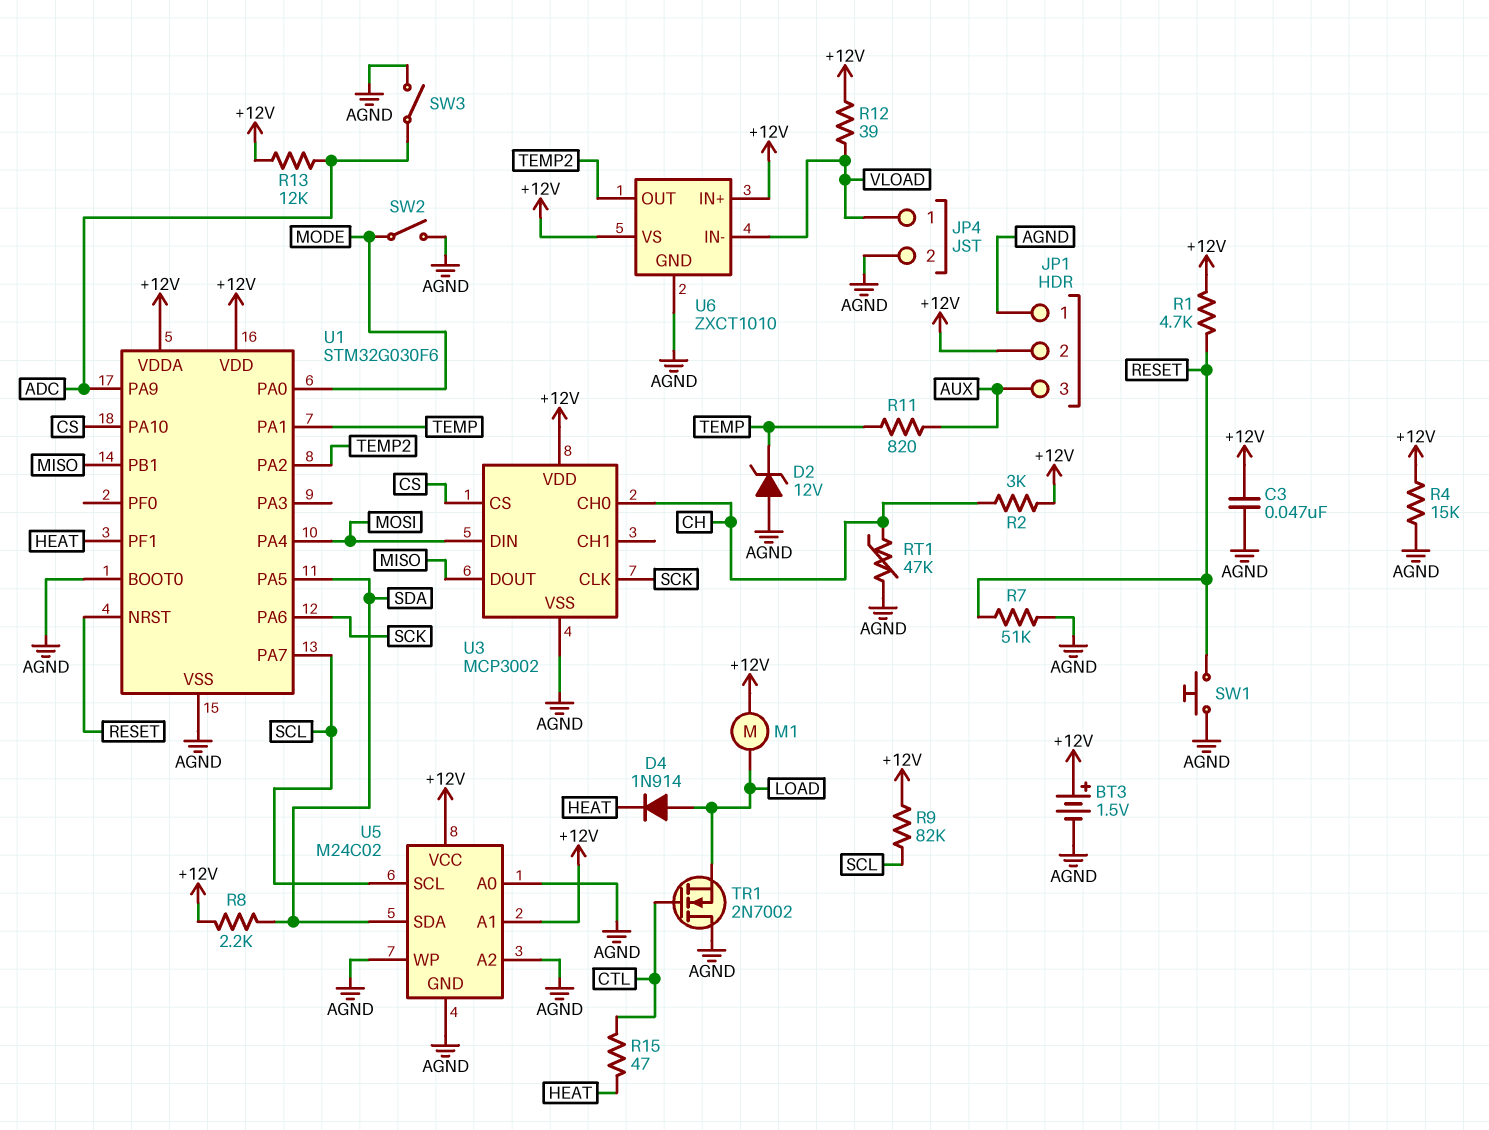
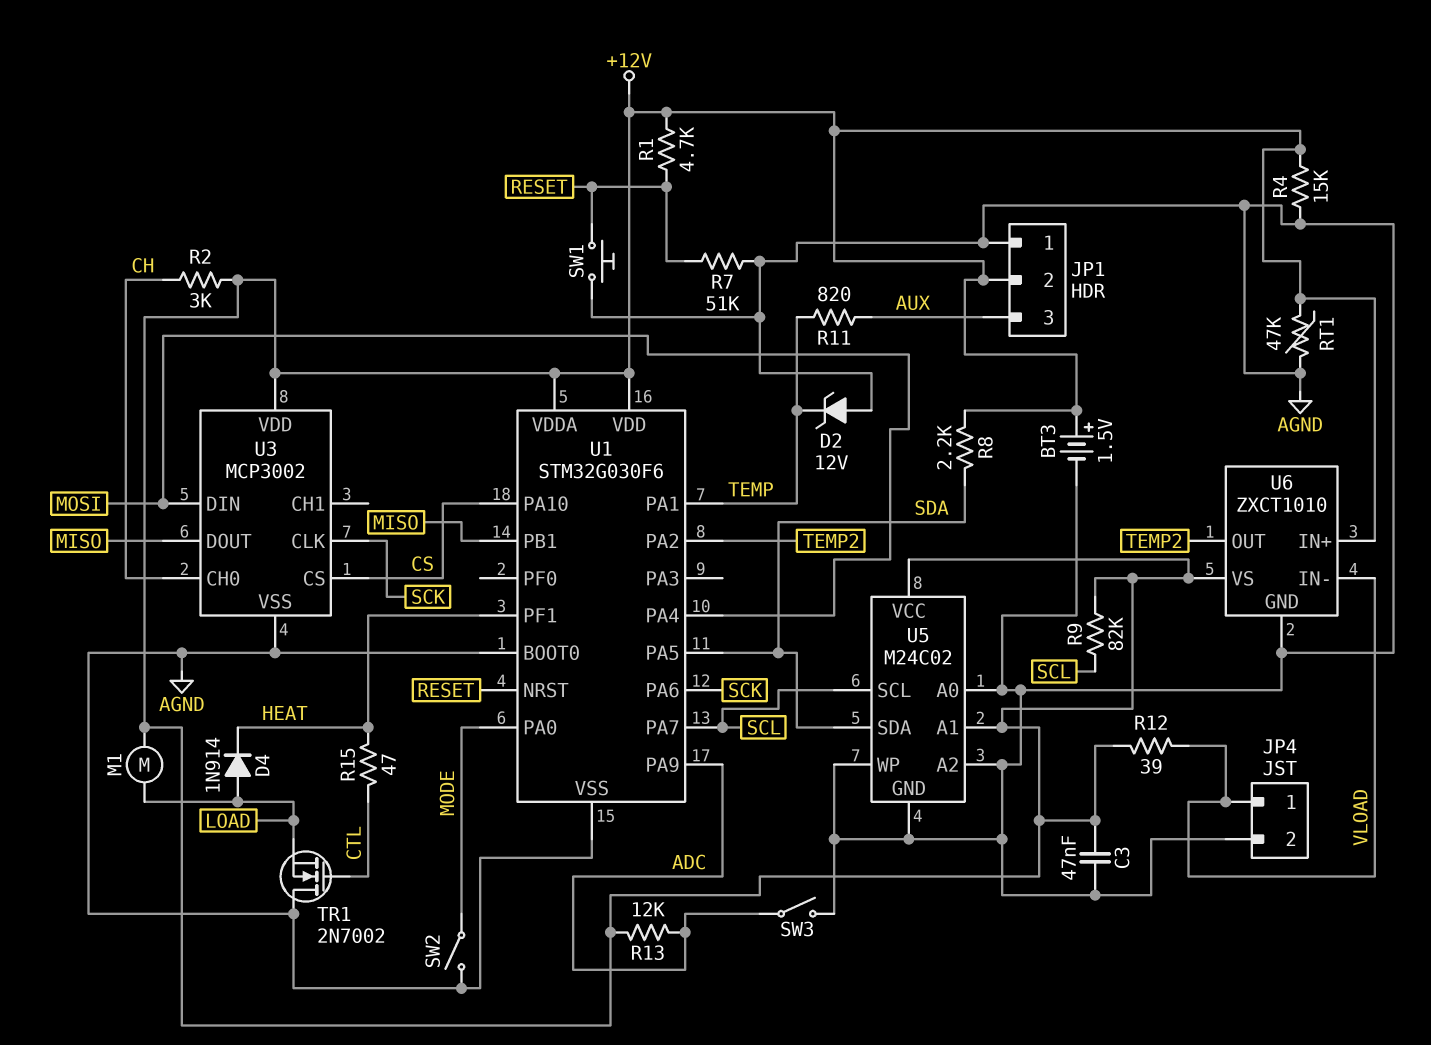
RT1: 47k (AGND, CH) -> 47k (+12V, AGND)

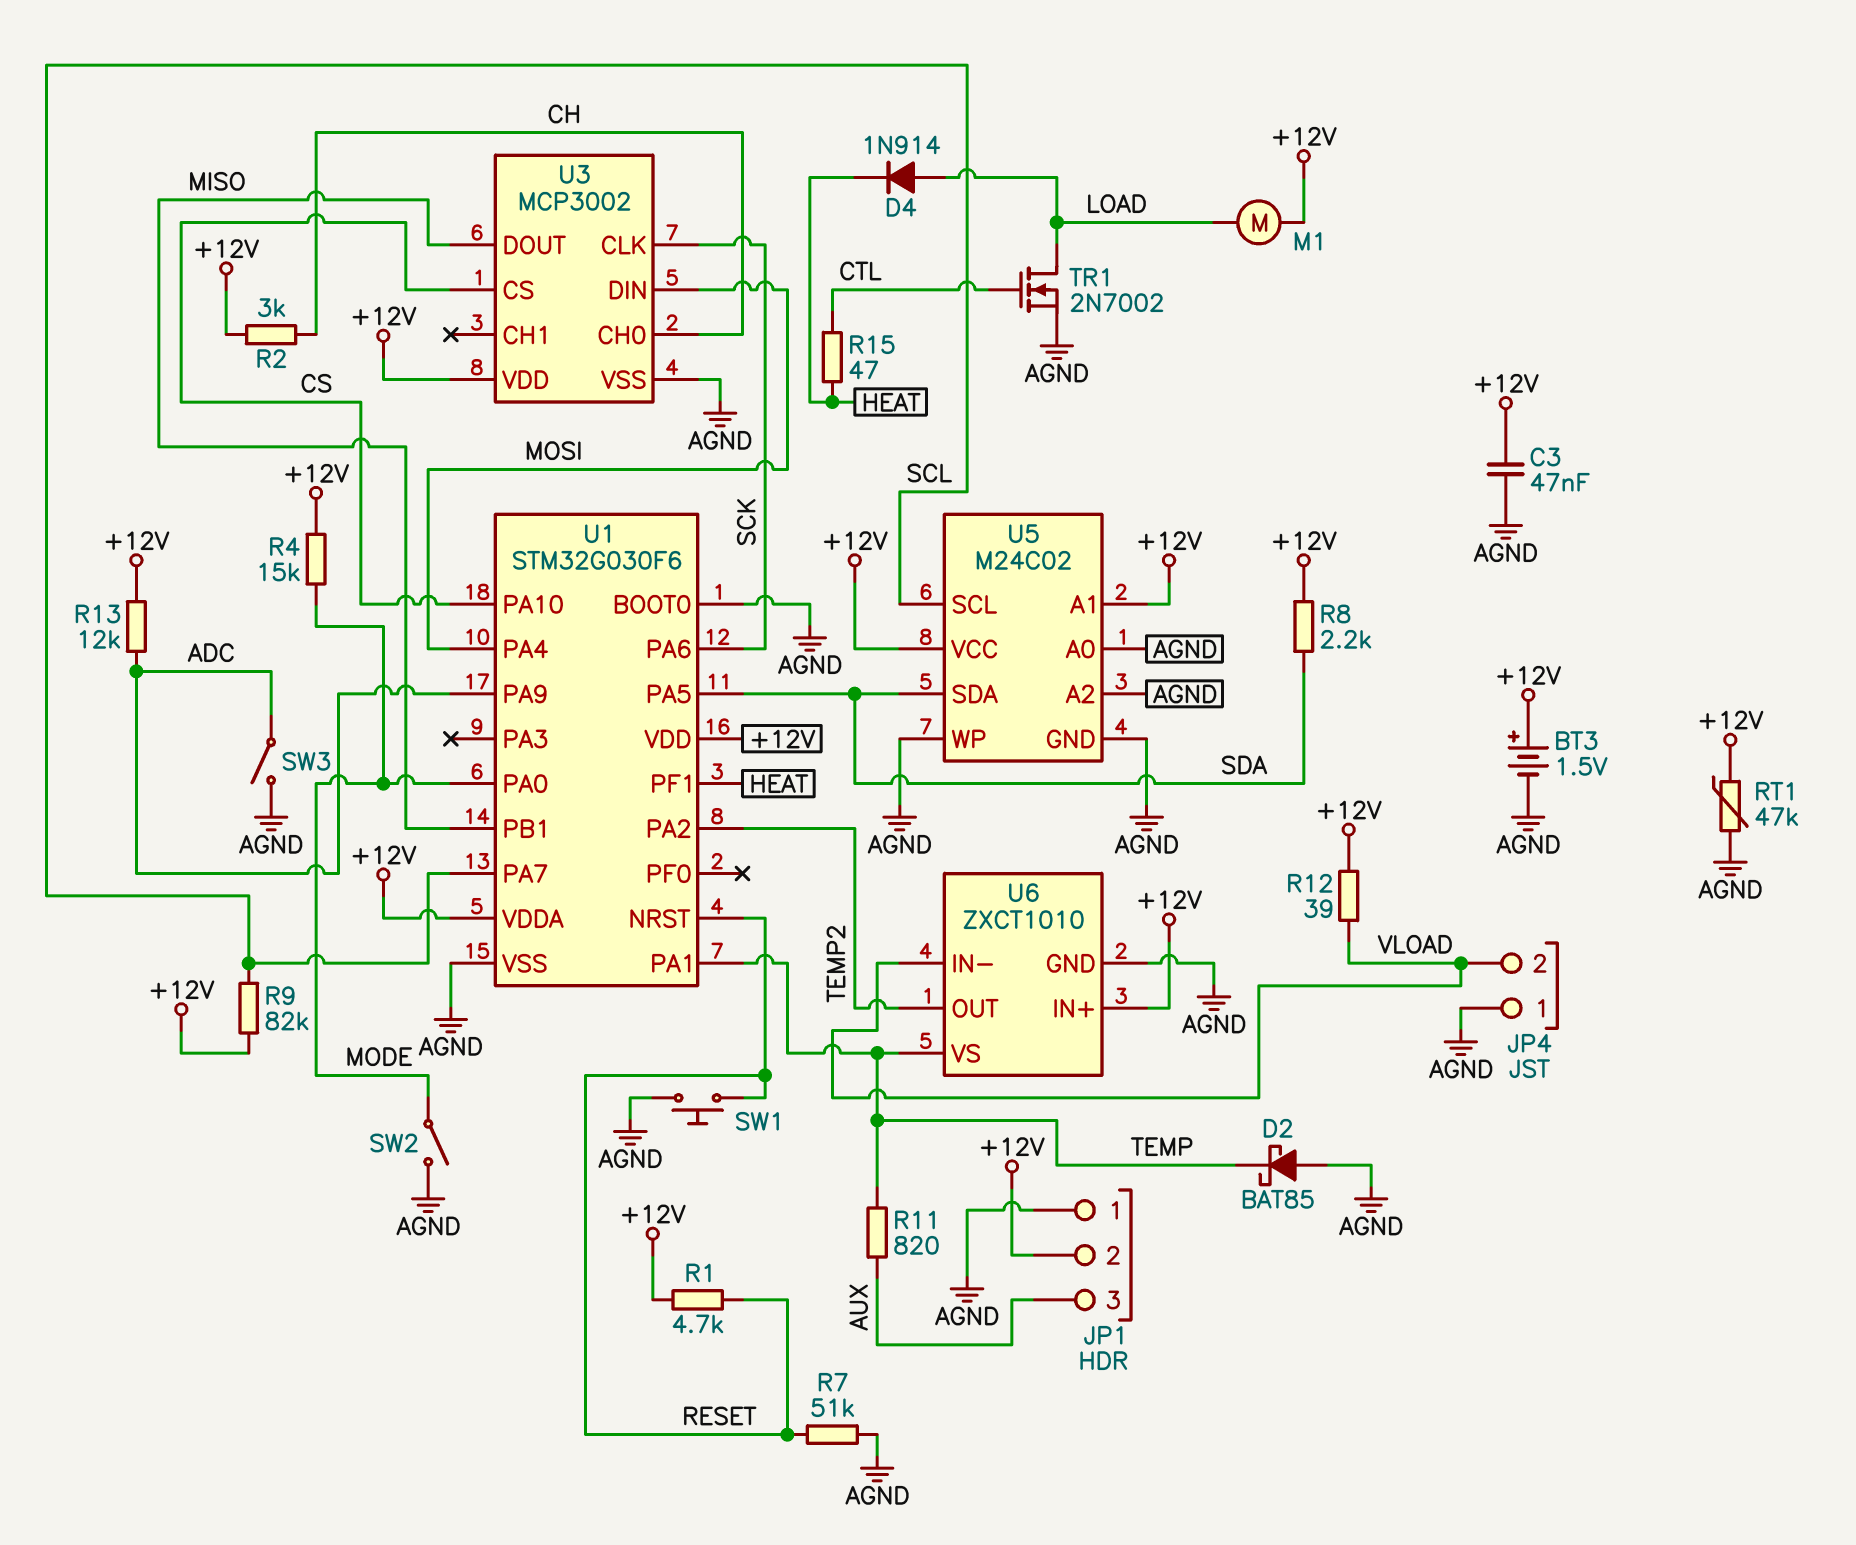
D2: zener 12V (A AGND, K TEMP) -> schottky BAT85 (A AGND, K TEMP)
JP4 pin 1: VLOAD -> AGND
JP4 pin 2: AGND -> VLOAD
R4: 15k (+12V, AGND) -> 15k (+12V, MODE)
TR1: NMOS 2N7002 (G CTL, D AGND, S LOAD) -> NMOS 2N7002 (G CTL, D LOAD, S AGND)
U6 pin VS: +12V -> TEMP

